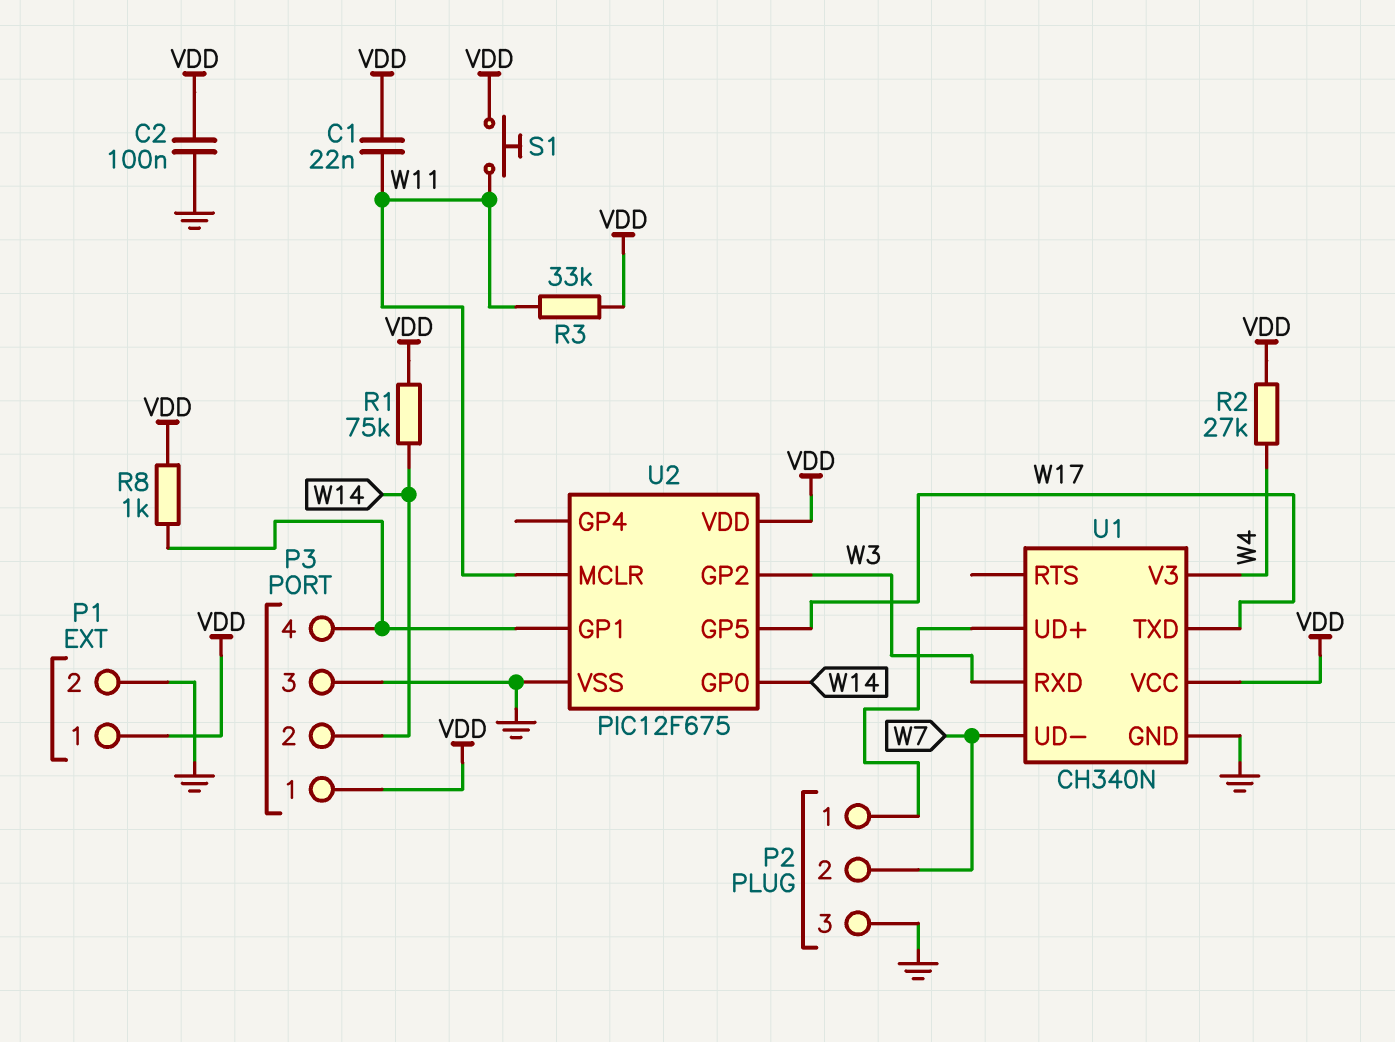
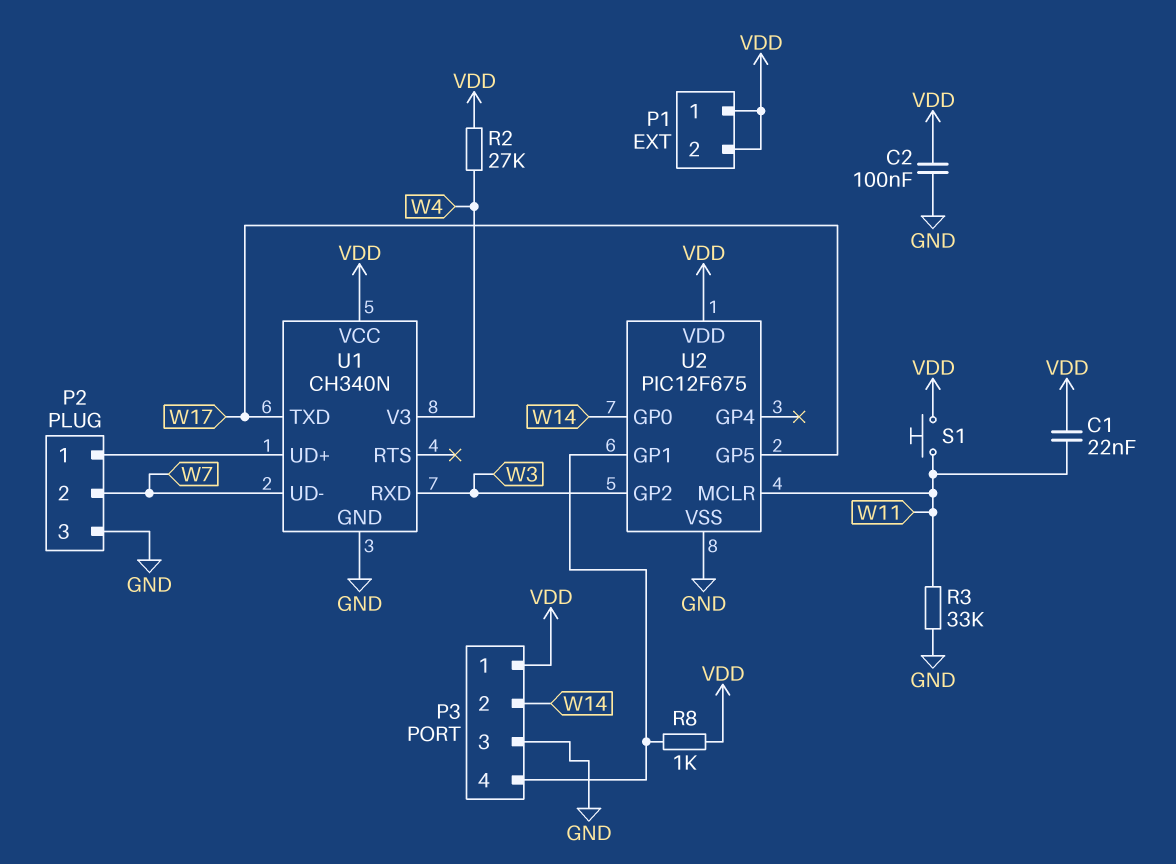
P1 pin 2: GND -> VDD
R1: 75k (VDD, W14) -> none
R3: 33k (VDD, W11) -> 33k (GND, W11)

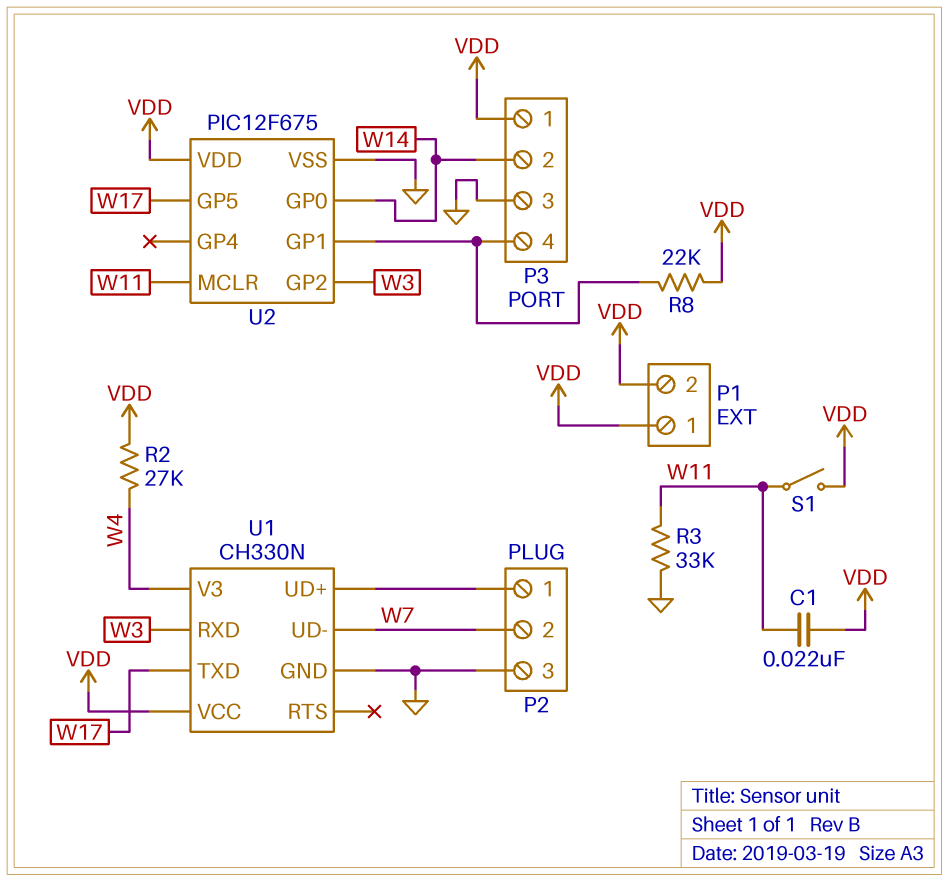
C2: 100nF (GND, VDD) -> none
R8: 1k (P3/4, VDD) -> 22k (P3/4, VDD)
S1: button (VDD, W11) -> switch (VDD, W11)
U1: CH340N -> CH330N

